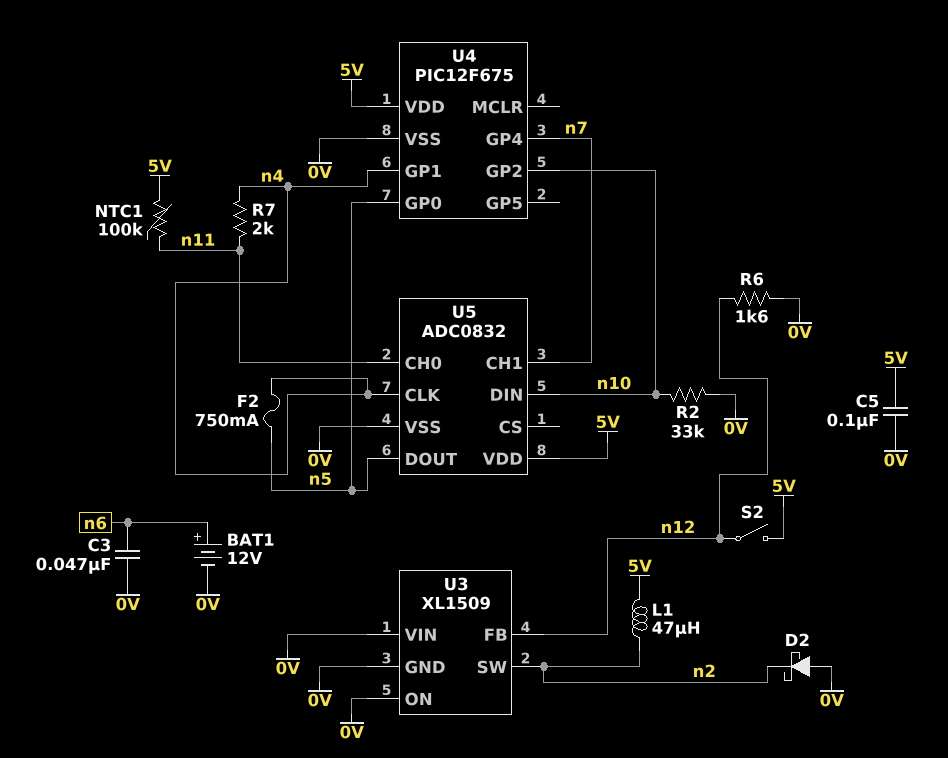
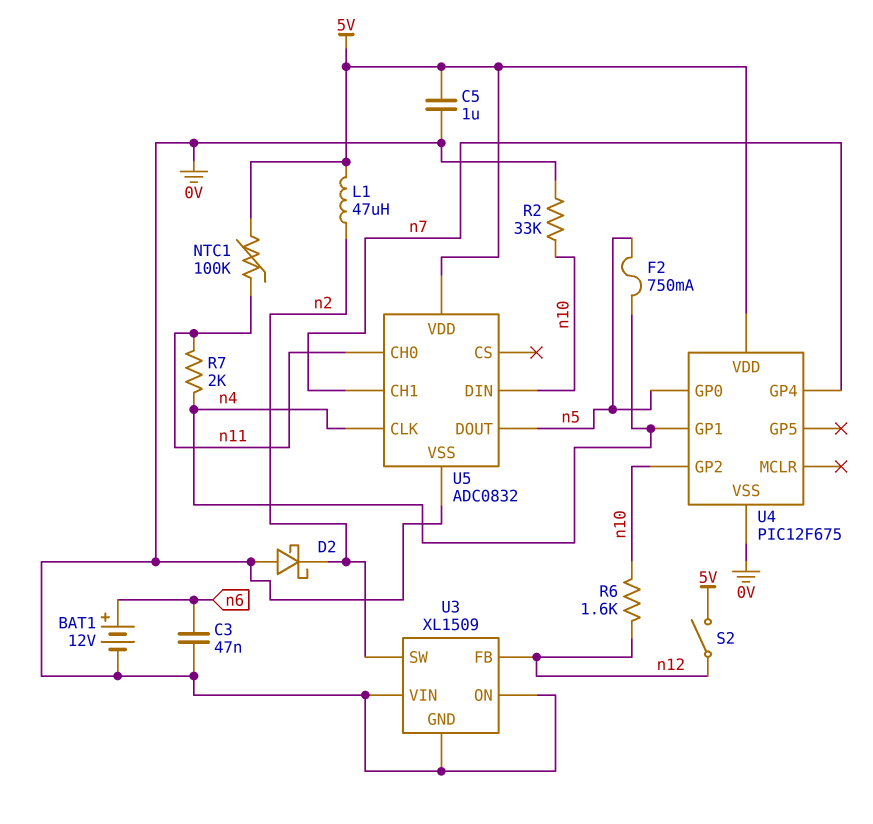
C5: 100nF (0V, 5V) -> 1uF (0V, 5V)
R6: 1.6k (0V, n12) -> 1.6k (n10, n12)

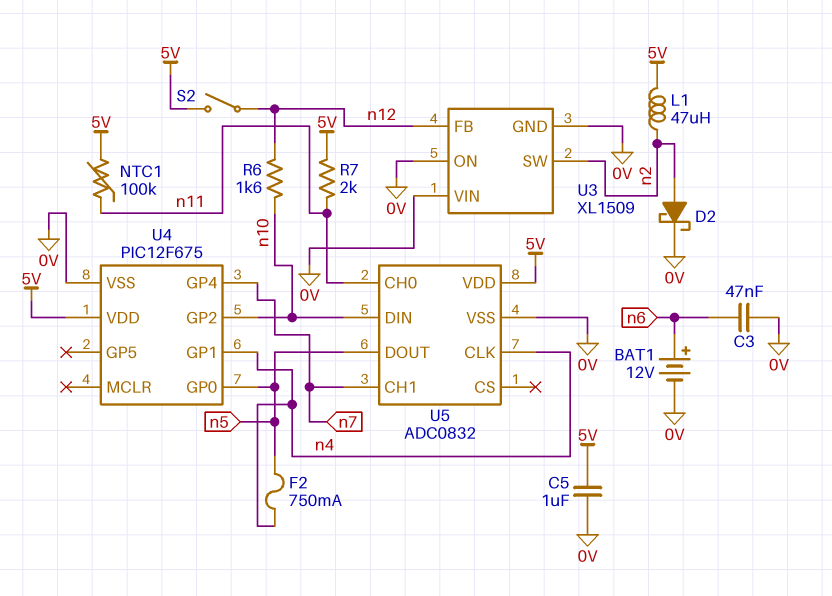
D2: schottky (A 0V, K n2) -> schottky (A n2, K 0V)
R2: 33k (0V, n10) -> none
R7: 2k (n4, n11) -> 2k (5V, n11)

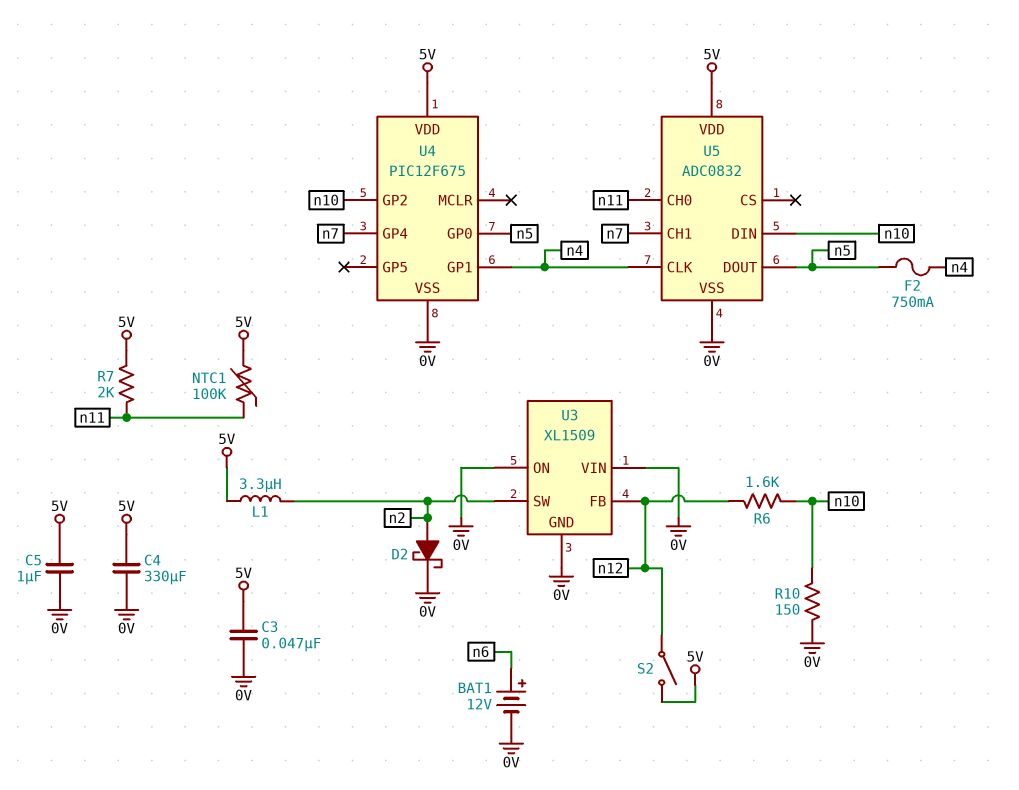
C3: 47nF (0V, n6) -> 47nF (0V, 5V)
C4: none -> 330uF (0V, 5V)
L1: 47uH (5V, n2) -> 3.3uH (5V, n2)
R10: none -> 150 (0V, n10)

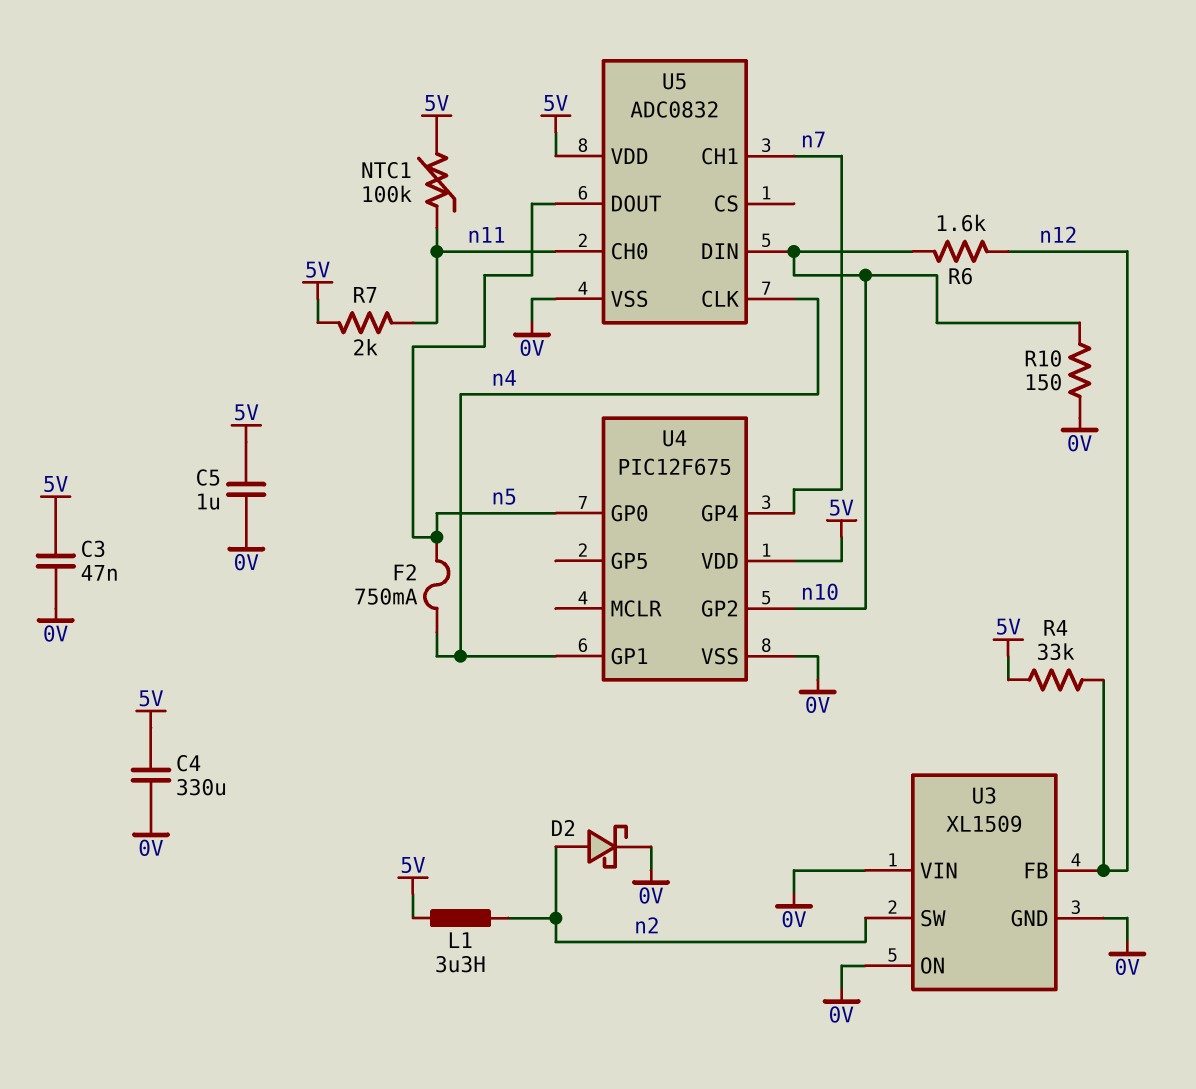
BAT1: 12V (plus n6, minus 0V) -> none
R4: none -> 33k (5V, n12)
S2: switch (5V, n12) -> none

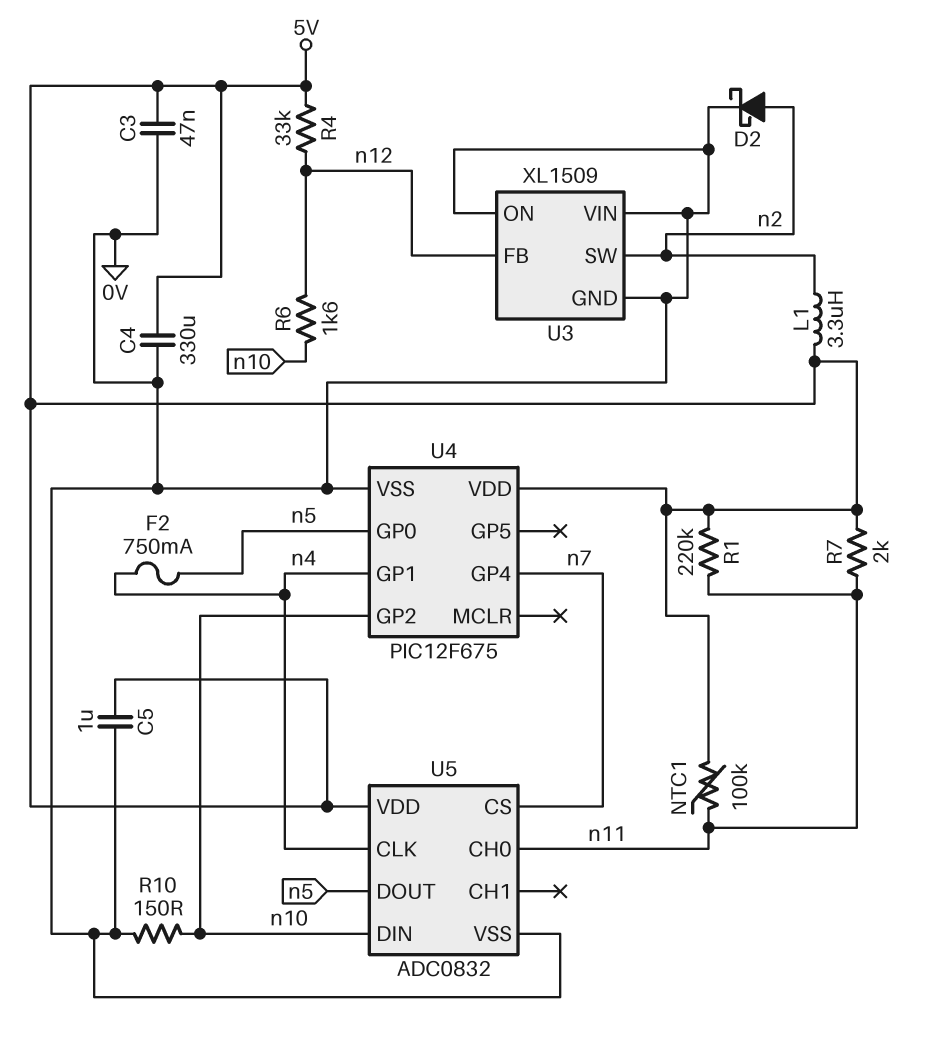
R1: none -> 220k (5V, n11)
U5 pin CH1: n7 -> none
U5 pin CS: none -> n7

